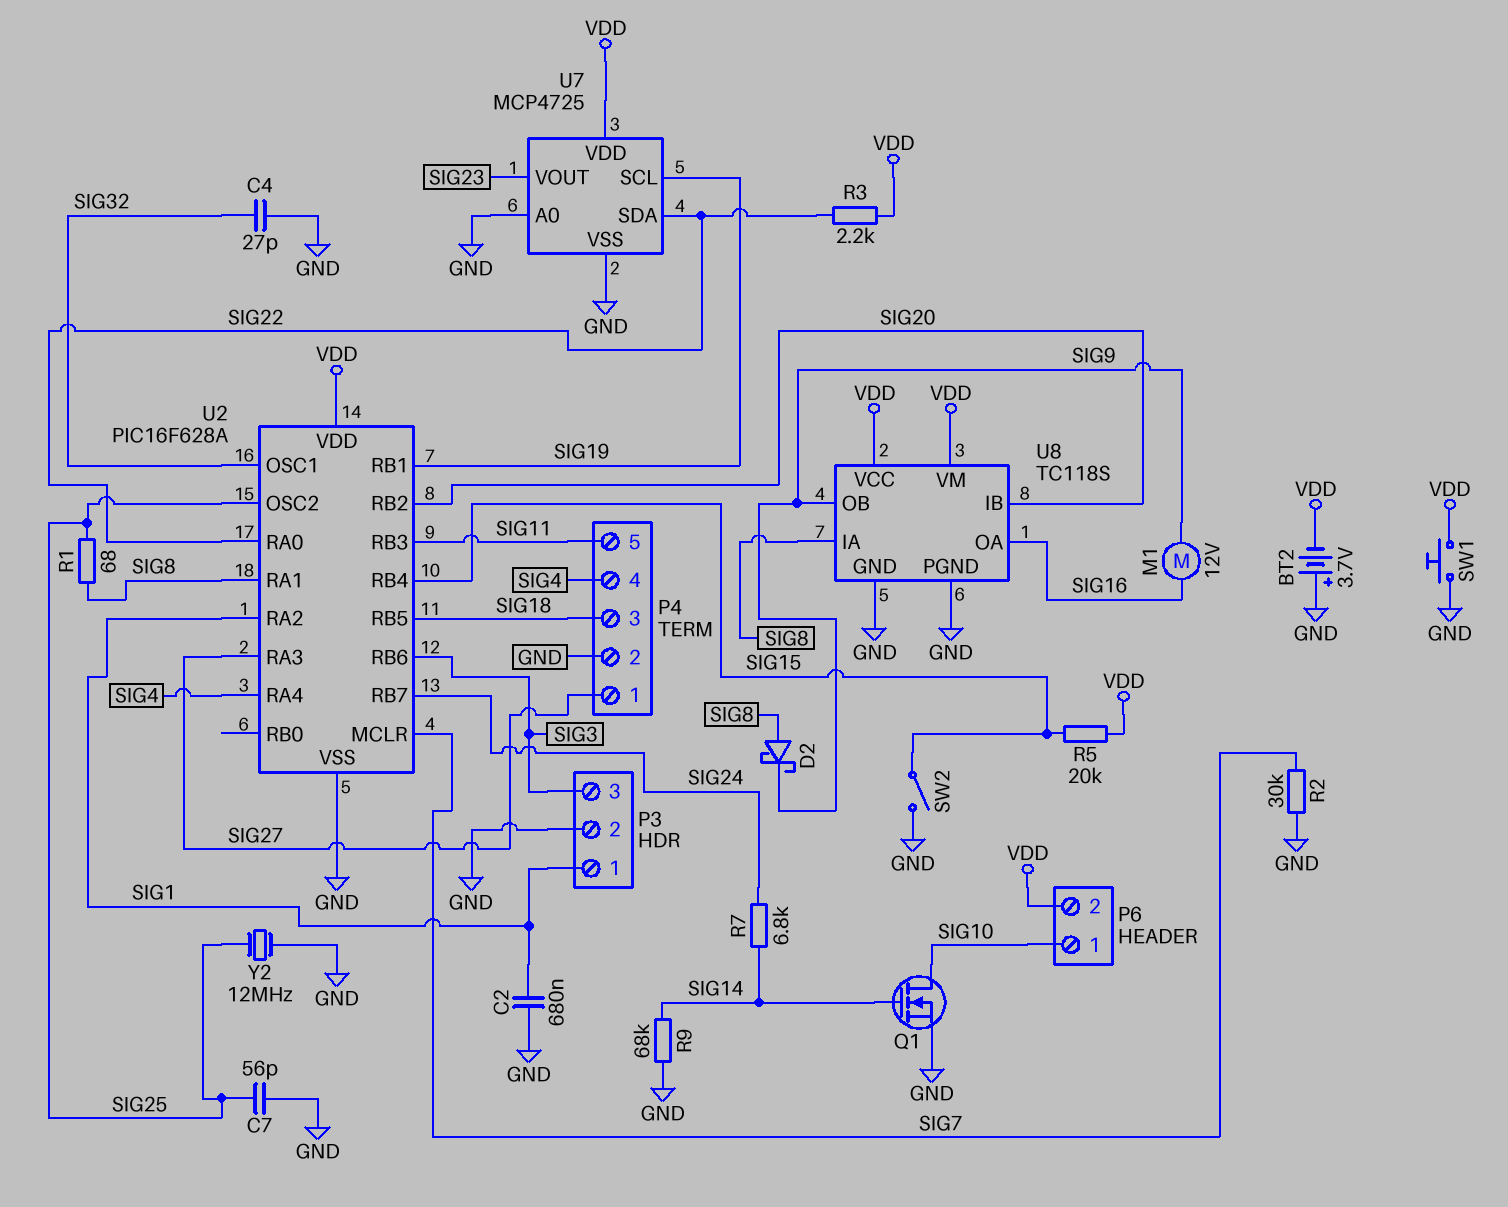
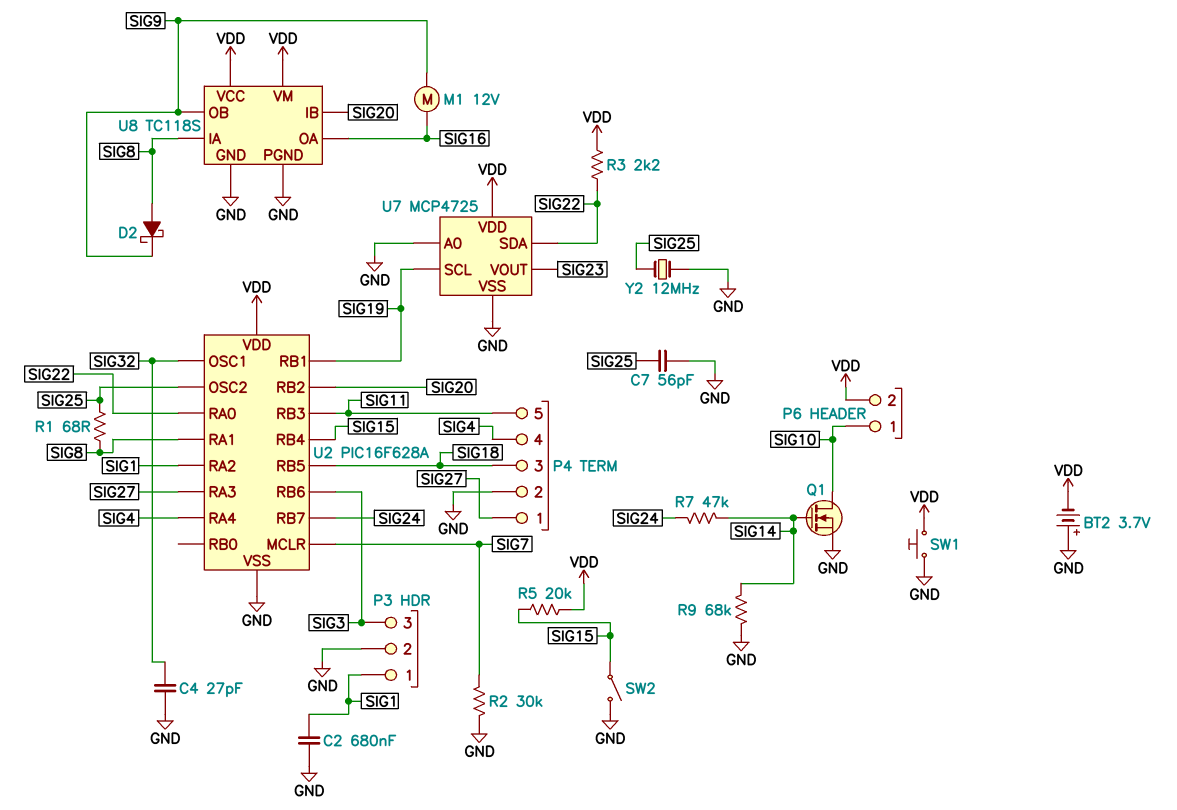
R7: 6.8k (SIG14, SIG24) -> 47k (SIG14, SIG24)

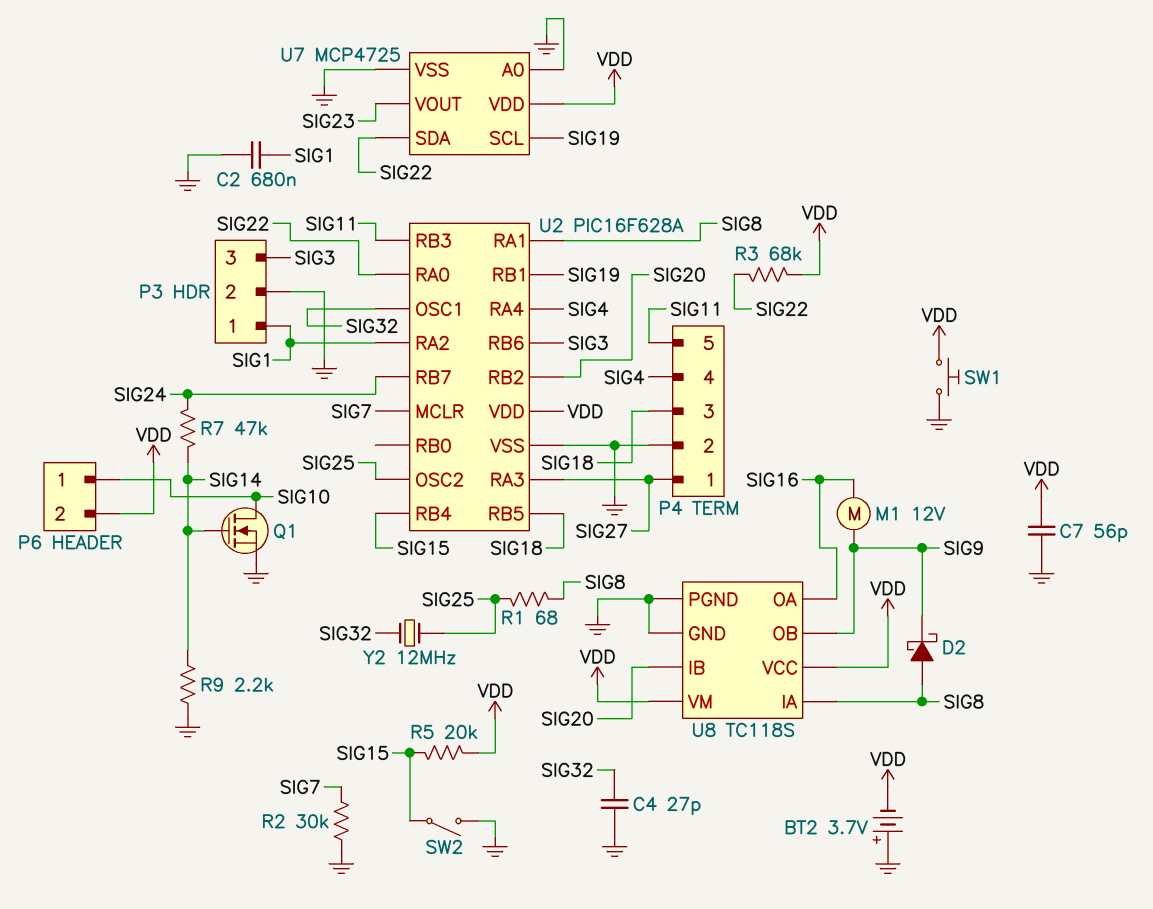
C7: 56pF (GND, SIG25) -> 56pF (GND, VDD)
R3: 2.2k (SIG22, VDD) -> 68k (SIG22, VDD)
R9: 68k (GND, SIG14) -> 2.2k (GND, SIG14)
Y2: 12MHz (GND, SIG25) -> 12MHz (SIG25, SIG32)

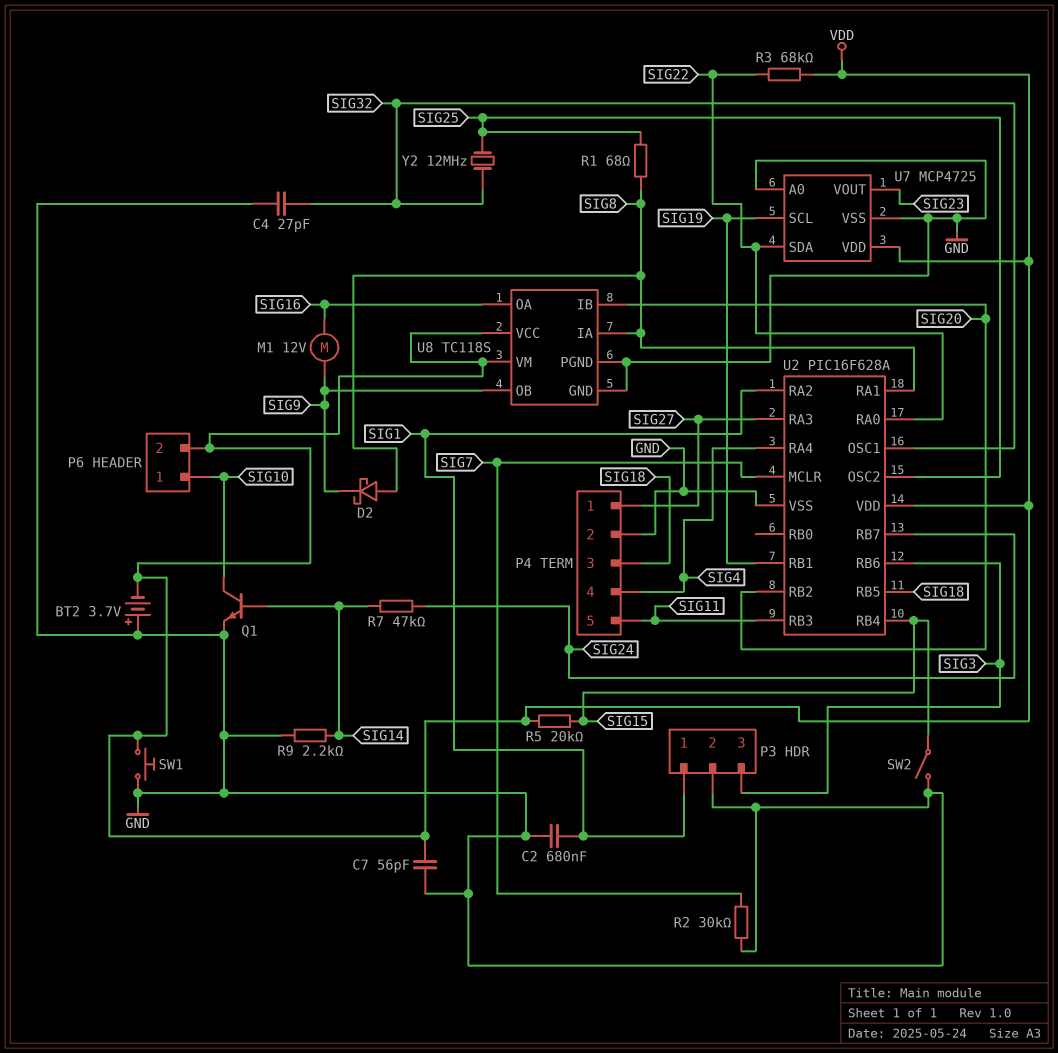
Q1: NMOS (G SIG14, D SIG10, S GND) -> NPN (B SIG14, C SIG10, E GND)

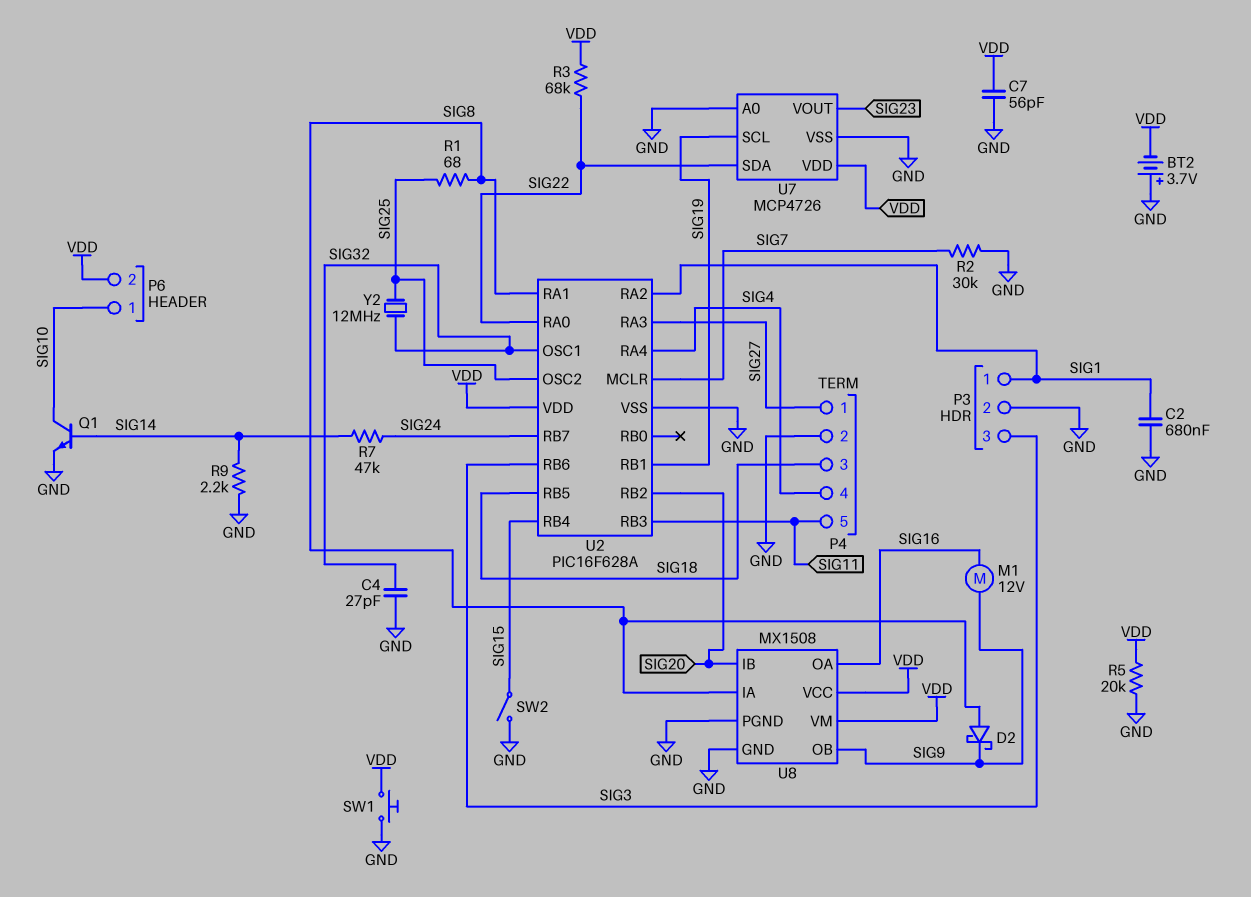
R5: 20k (SIG15, VDD) -> 20k (GND, VDD)
U7: MCP4725 -> MCP4726
U8: TC118S -> MX1508

